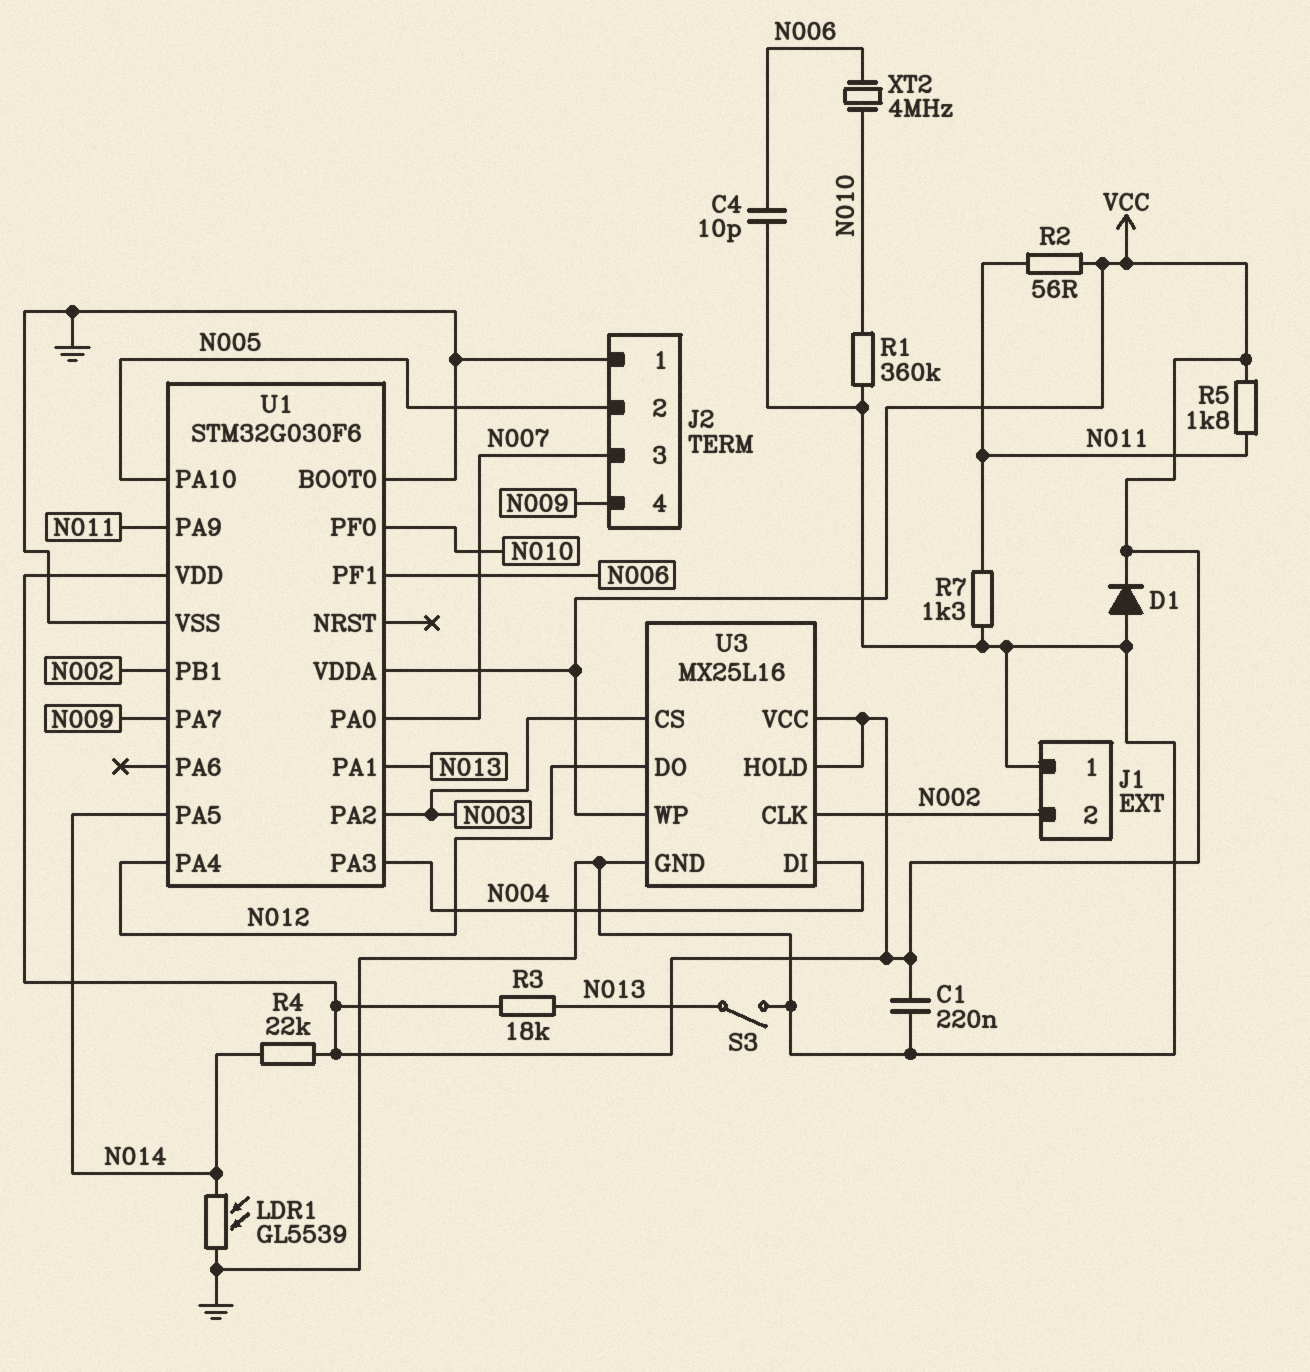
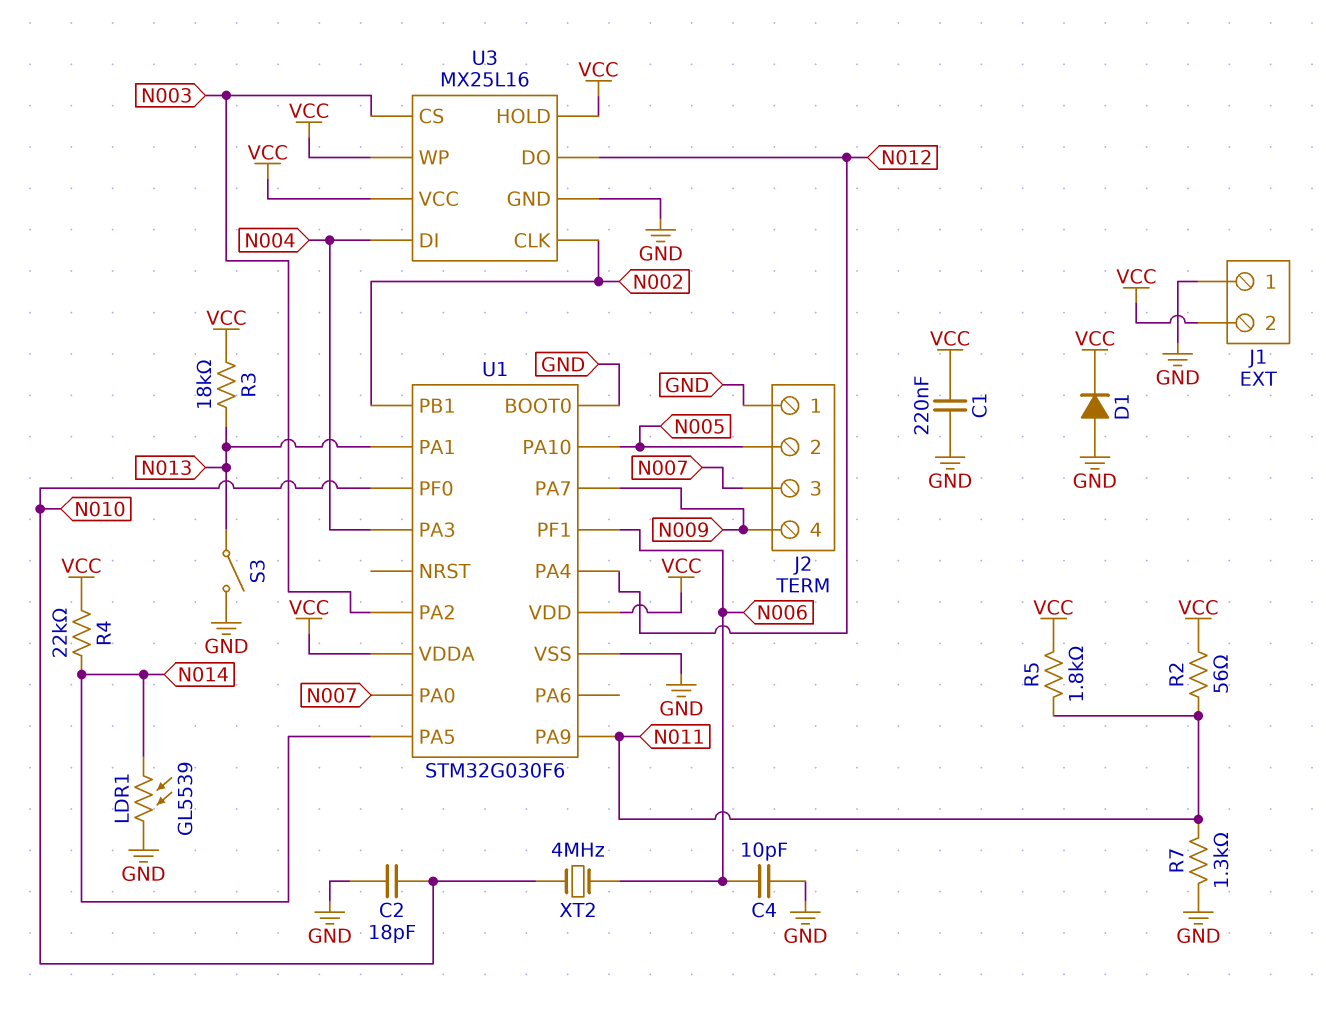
C2: none -> 18pF (GND, N010)
J1 pin 2: N002 -> VCC
R1: 360k (GND, N010) -> none

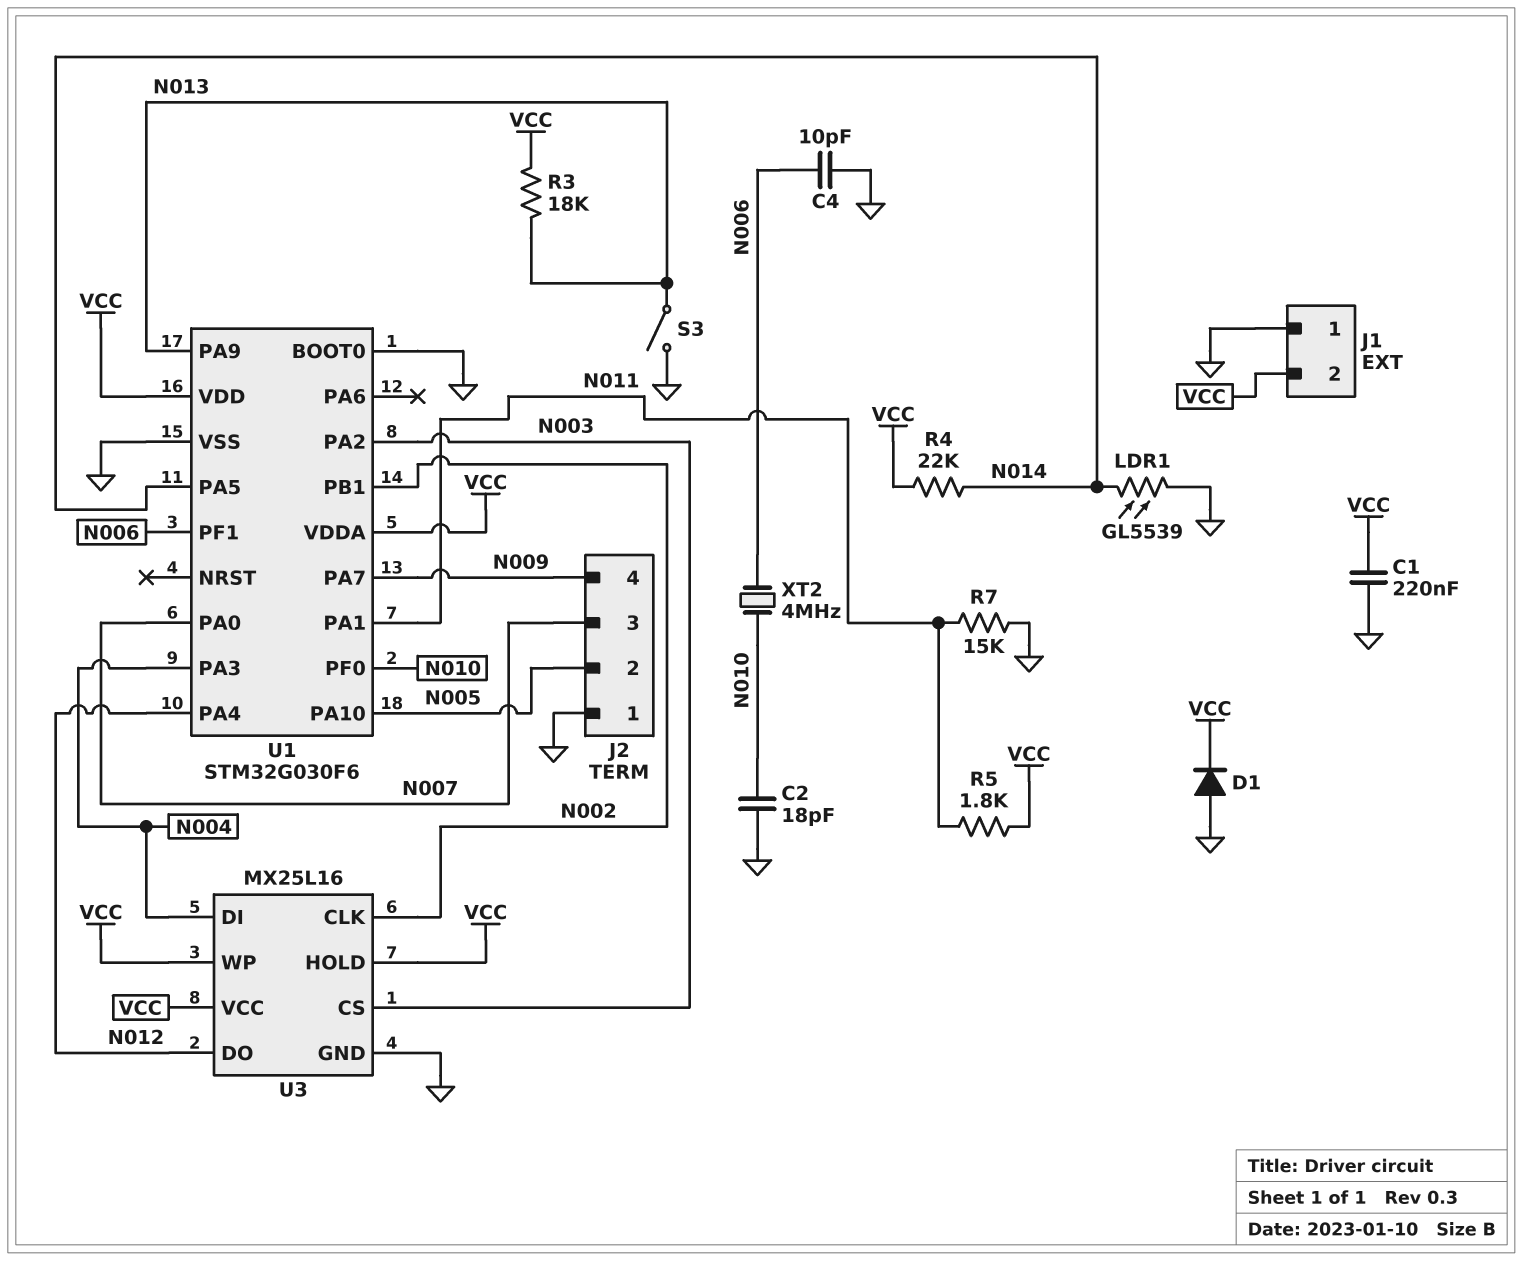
R2: 56 (N011, VCC) -> none
R7: 1.3k (GND, N011) -> 15k (GND, N011)
U1 pin PA1: N013 -> N011
U1 pin PA9: N011 -> N013

